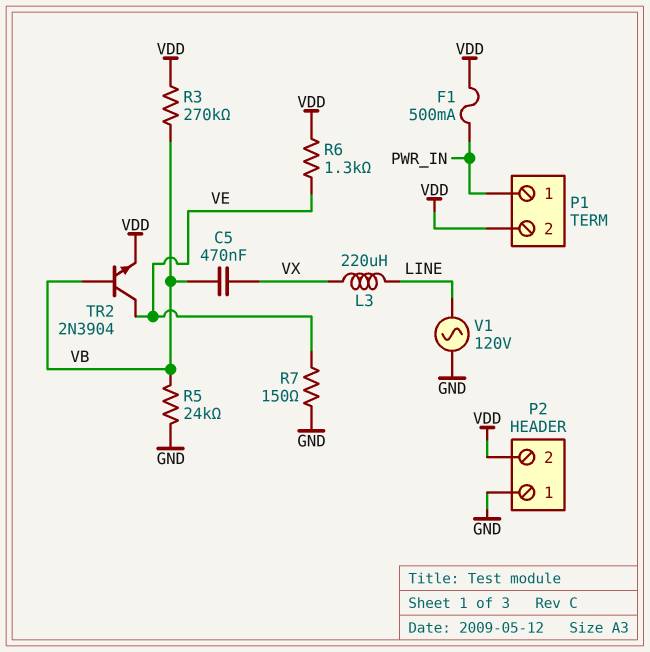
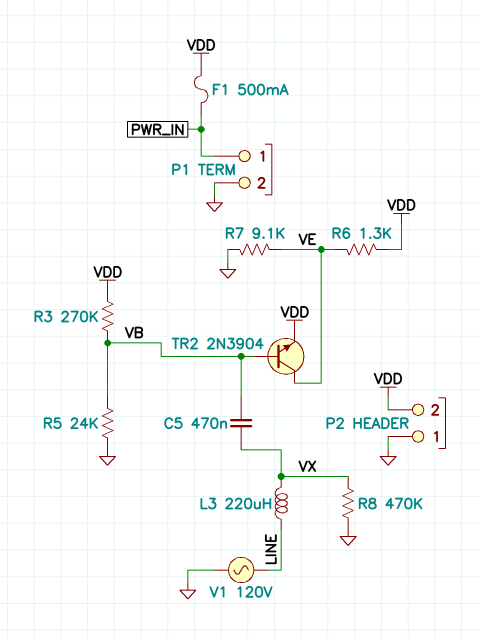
P1 pin 2: VDD -> GND
R7: 150 (GND, VE) -> 9.1k (GND, VE)
R8: none -> 470k (GND, VX)

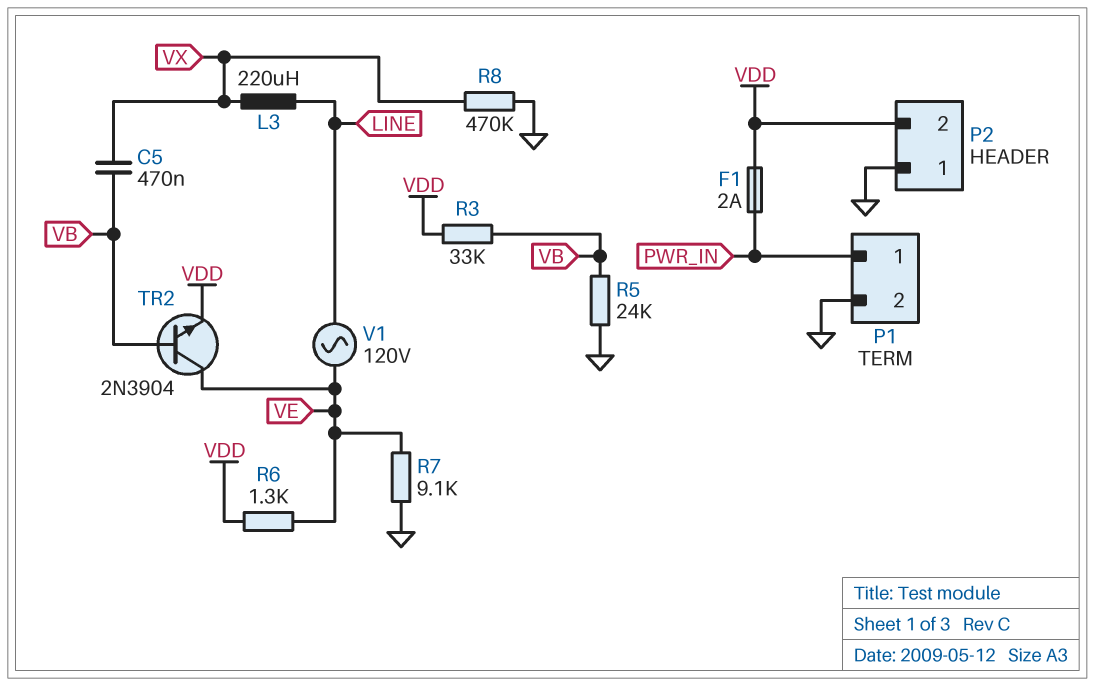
F1: 500mA (PWR_IN, VDD) -> 2A (PWR_IN, VDD)
R3: 270k (VB, VDD) -> 33k (VB, VDD)
V1: AC 120V (GND, LINE) -> AC 120V (LINE, VE)

